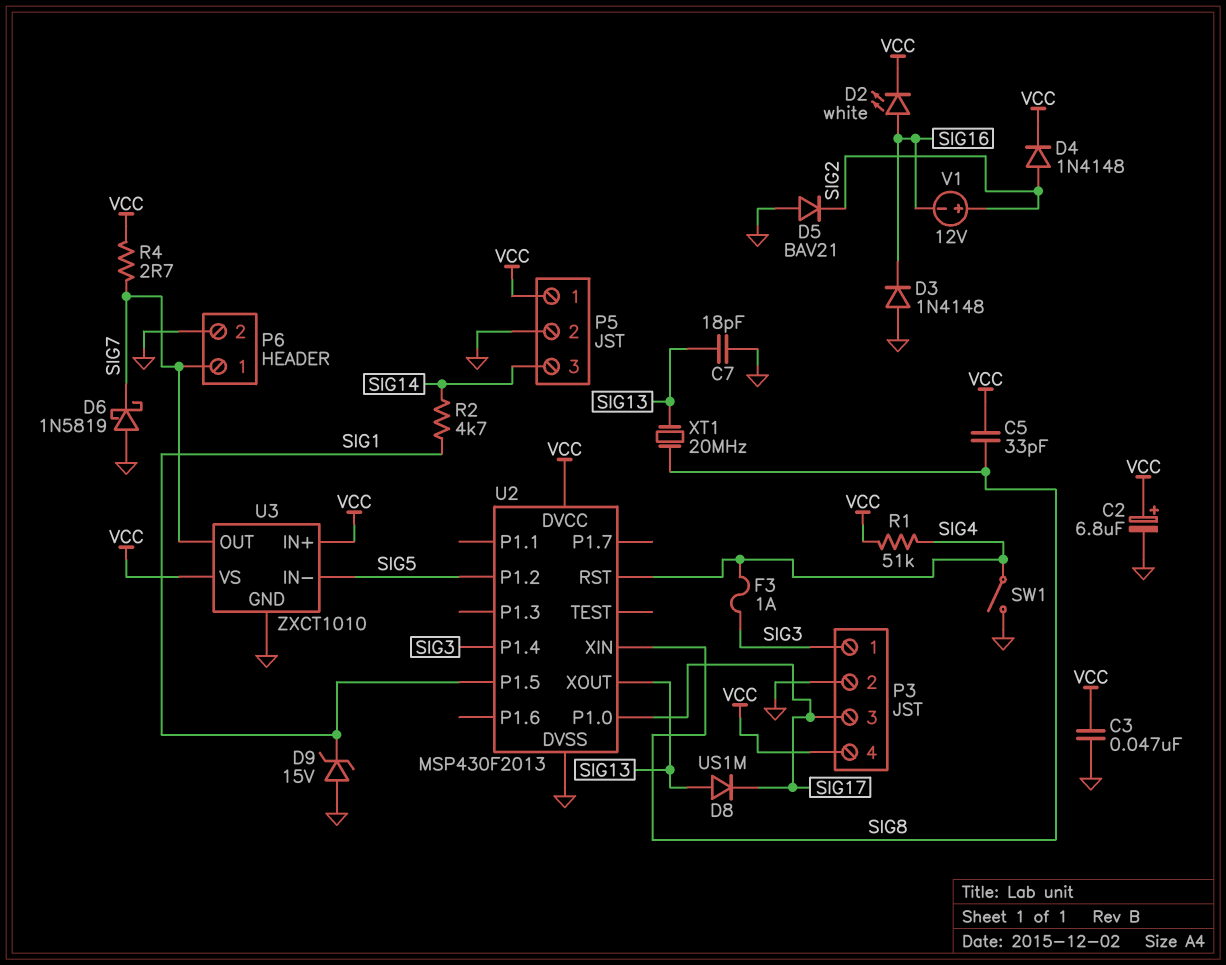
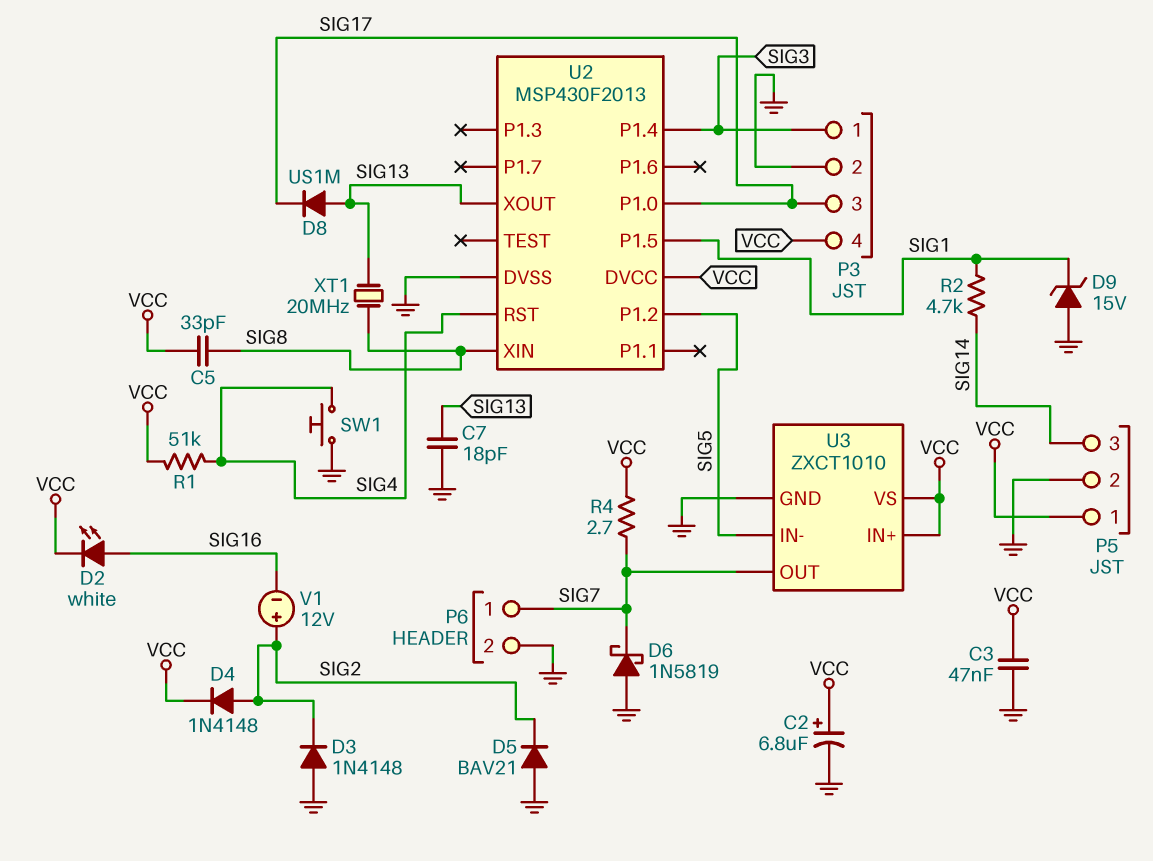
D3: diode 1N4148 (A GND, K SIG16) -> diode 1N4148 (A GND, K SIG2)
F3: 1A (SIG3, SIG4) -> none
SW1: switch (GND, SIG4) -> button (GND, SIG4)

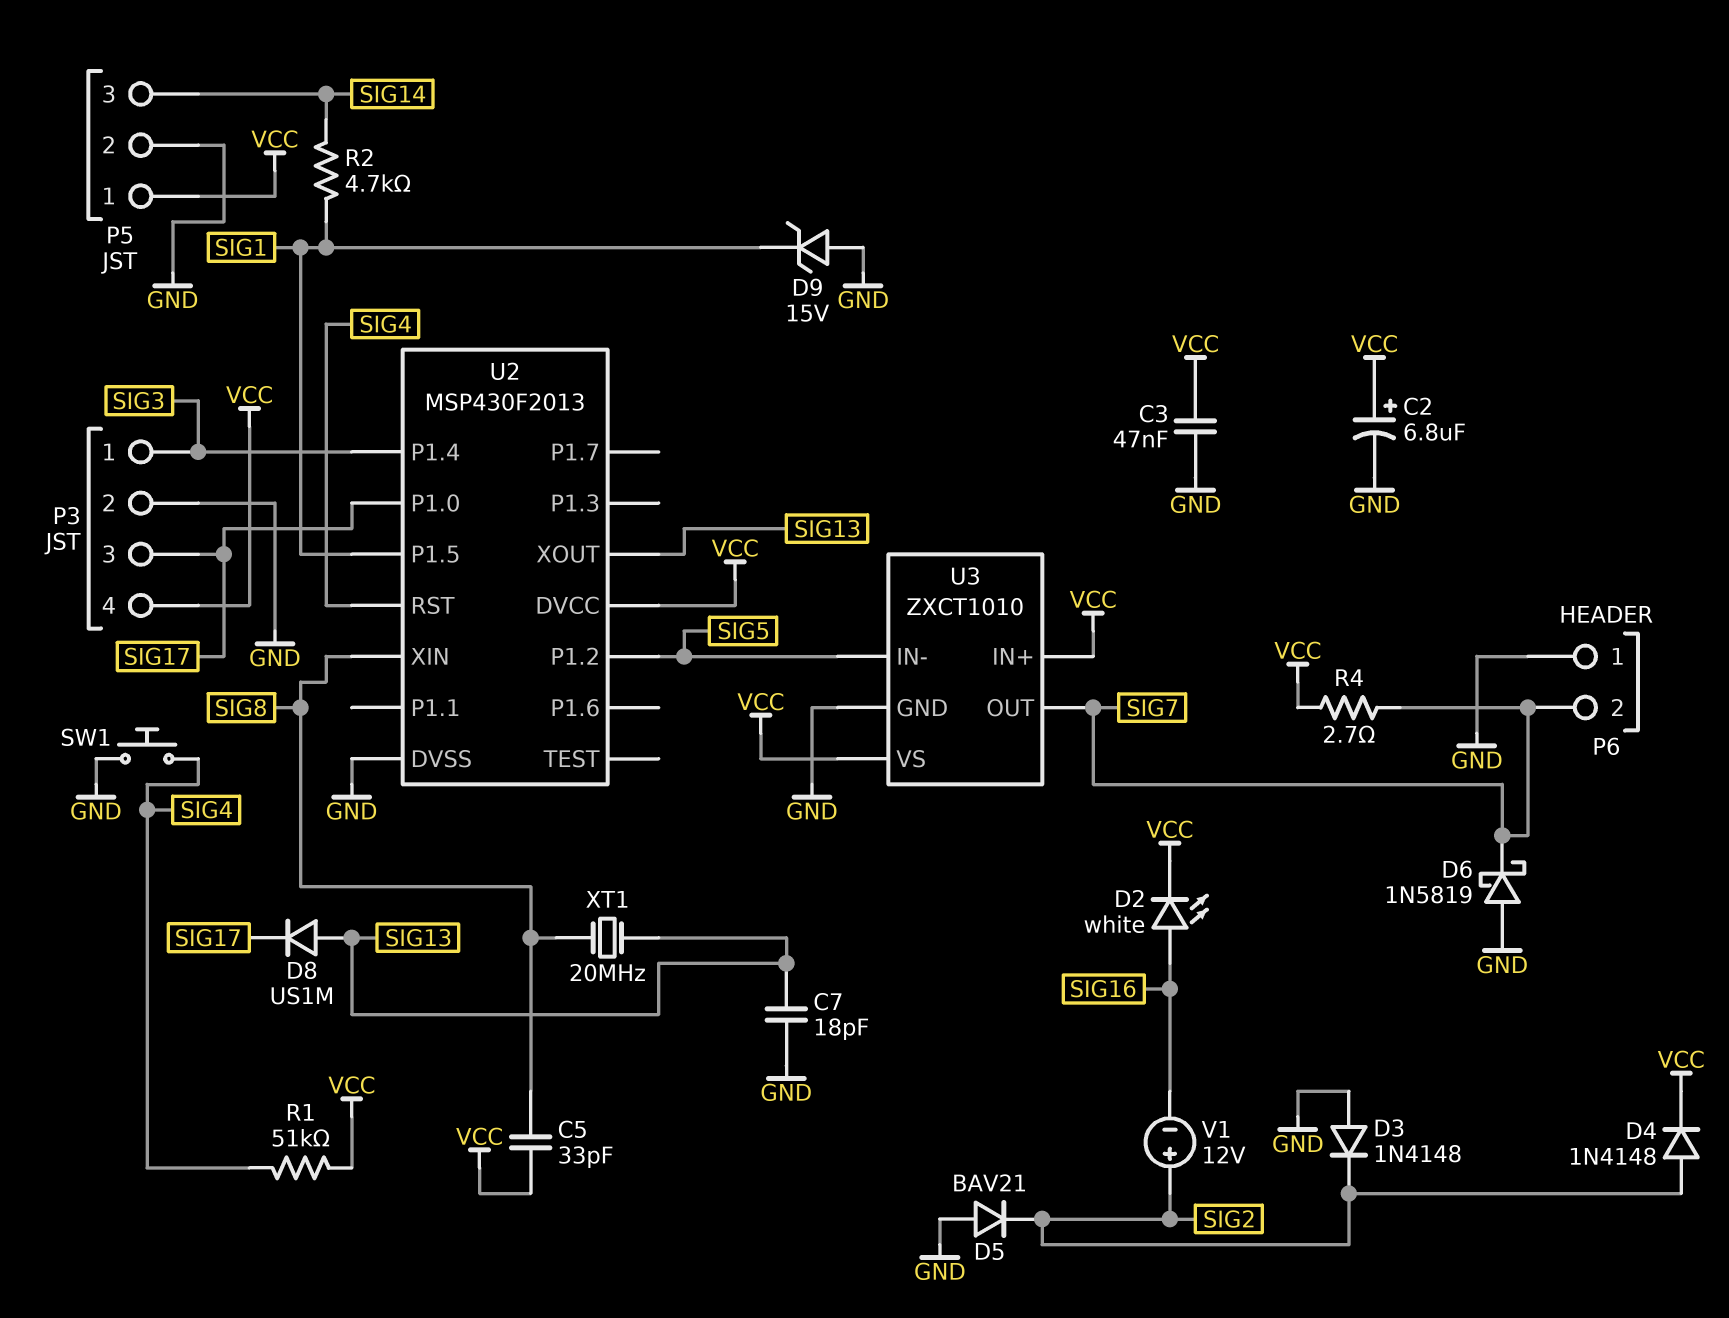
P6 pin 1: SIG7 -> GND
P6 pin 2: GND -> SIG7

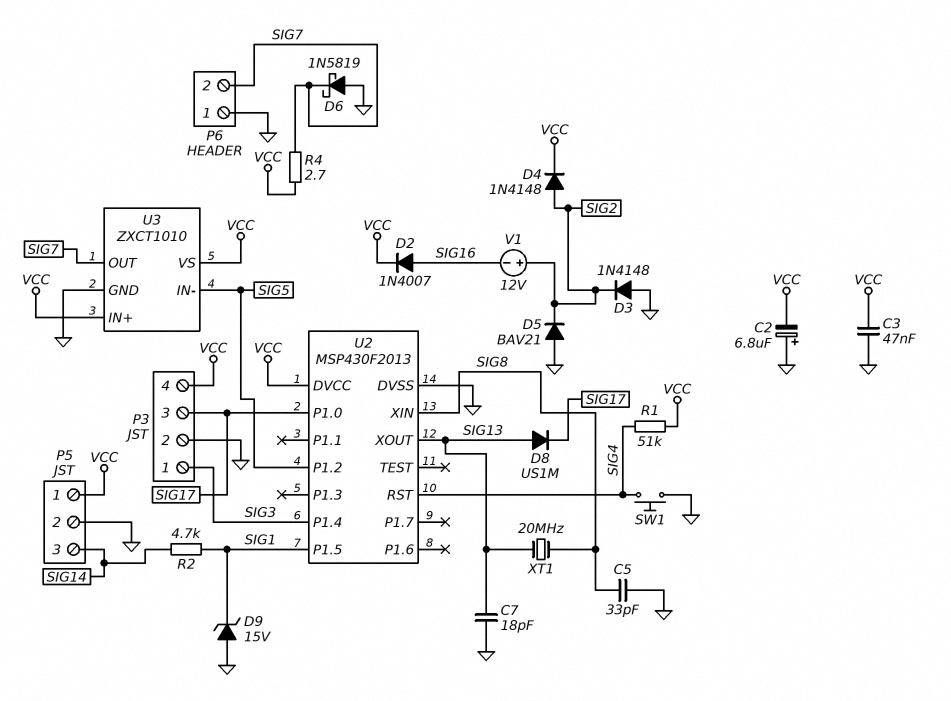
C2: 6.8uF (plus VCC, minus GND) -> 6.8uF (plus GND, minus VCC)
C5: 33pF (SIG8, VCC) -> 33pF (GND, SIG8)
D2: LED white (A SIG16, K VCC) -> diode 1N4007 (A SIG16, K VCC)

